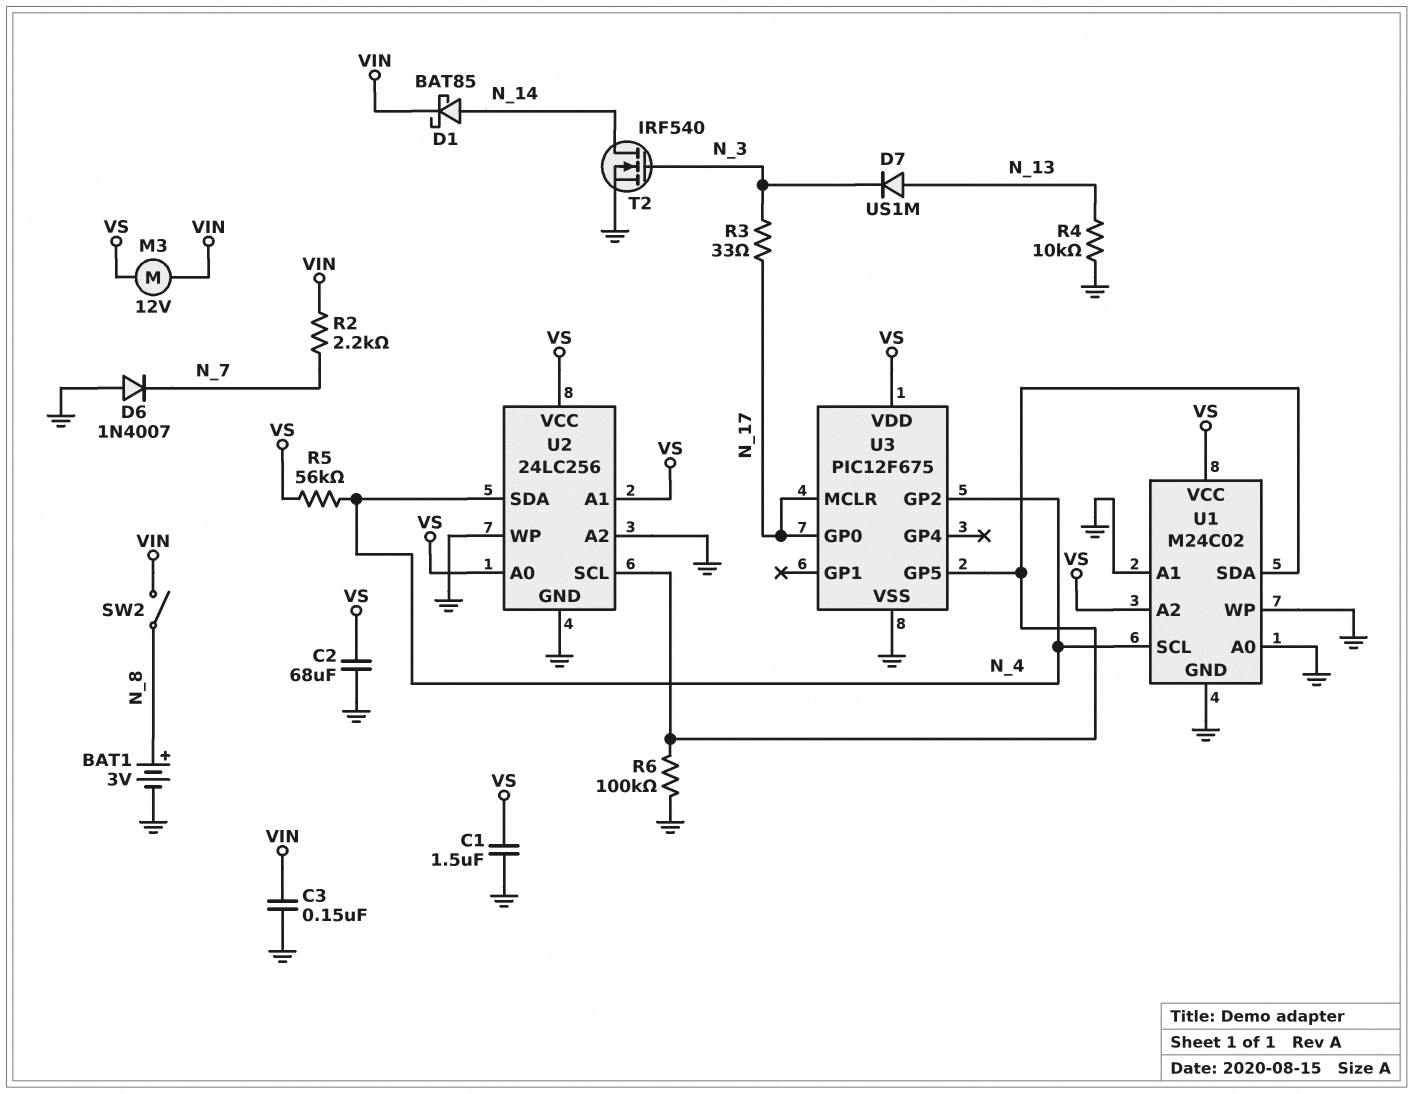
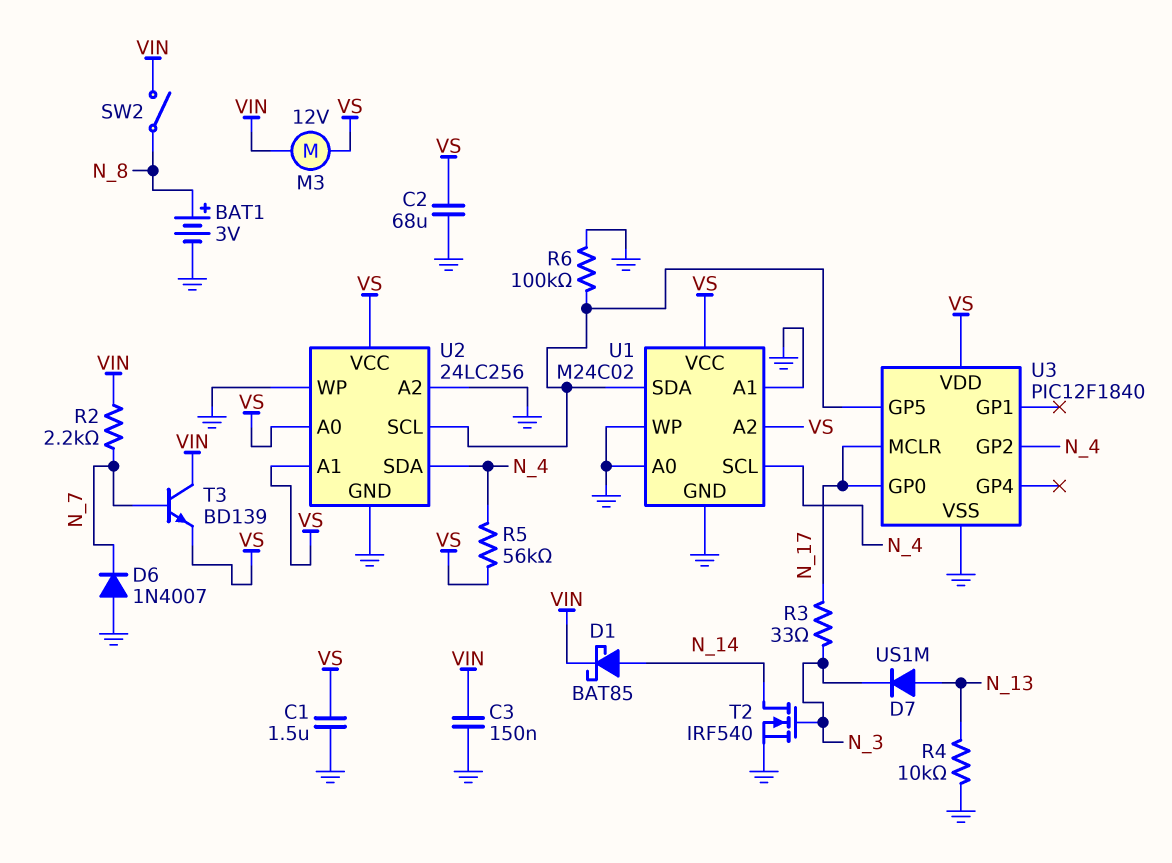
T3: none -> NPN BD139 (B N_7, C VIN, E VS)
U3: PIC12F675 -> PIC12F1840

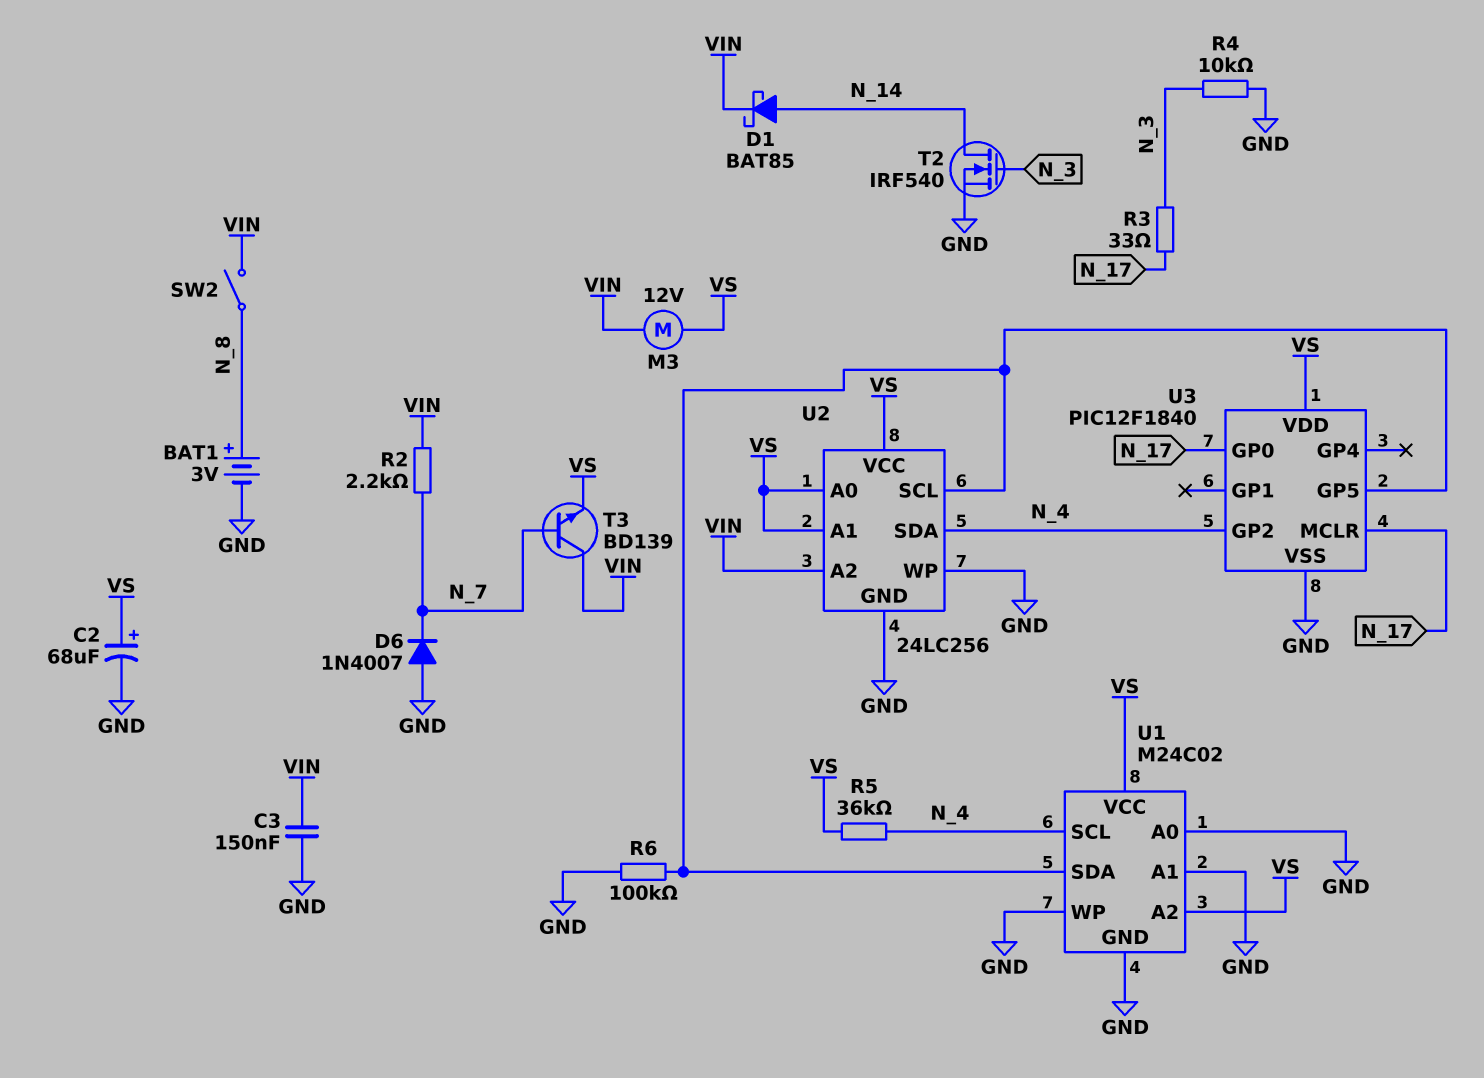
C1: 1.5uF (GND, VS) -> none
C2: 68uF (GND, VS) -> 68uF (plus VS, minus GND)
D7: diode US1M (A N_13, K N_3) -> none
R4: 10k (GND, N_13) -> 10k (GND, N_3)
R5: 56k (N_4, VS) -> 36k (N_4, VS)
U2 pin A2: GND -> VIN

